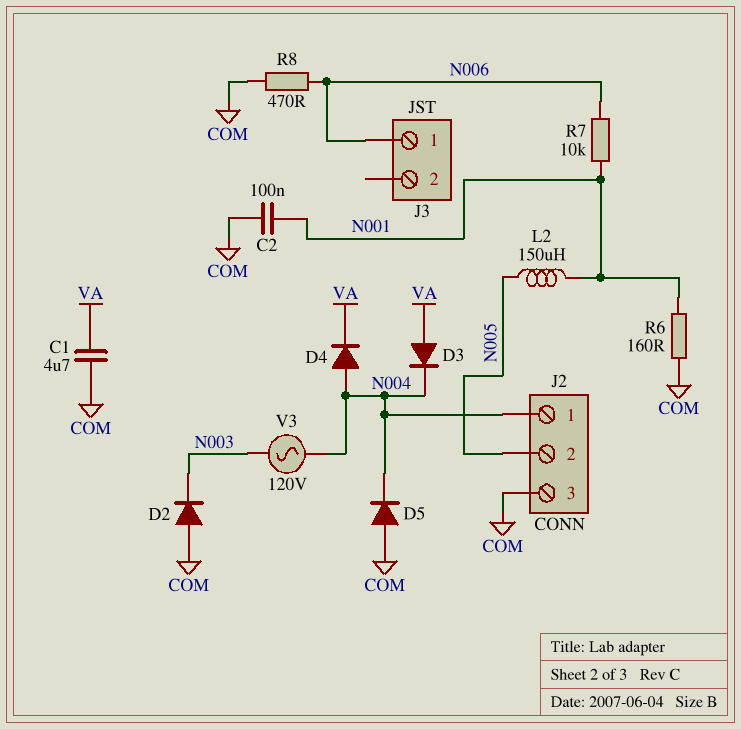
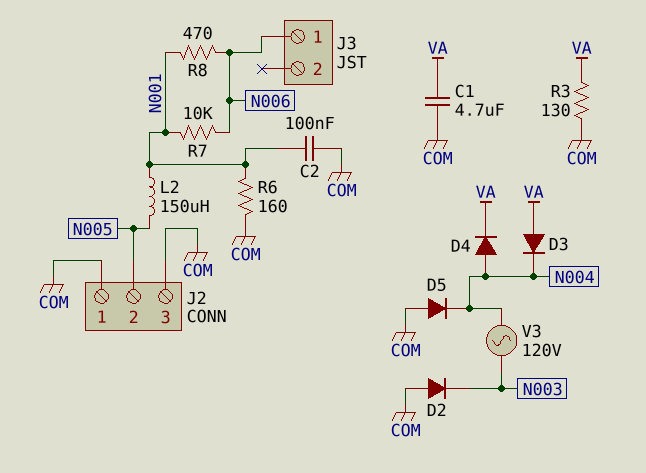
J2 pin 1: N004 -> COM
R3: none -> 130 (COM, VA)
R8: 470 (COM, N006) -> 470 (N001, N006)

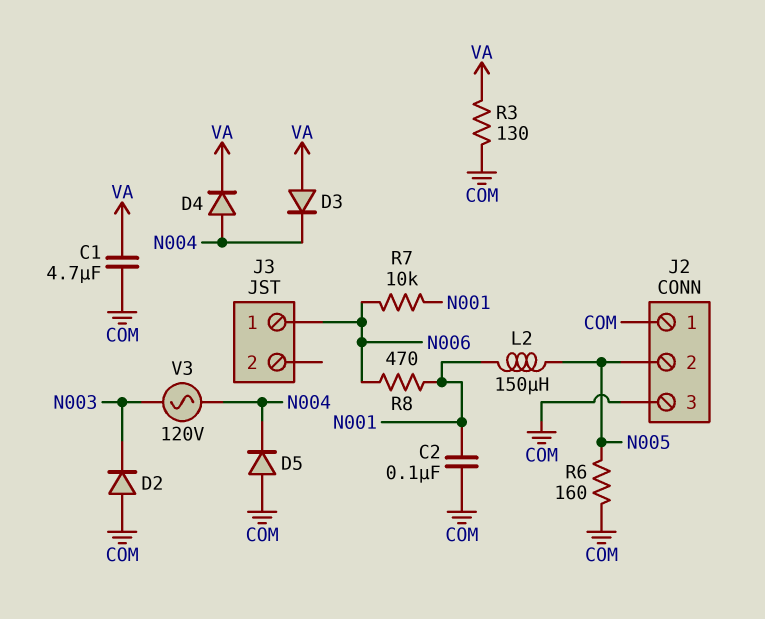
R6: 160 (COM, N001) -> 160 (COM, N005)

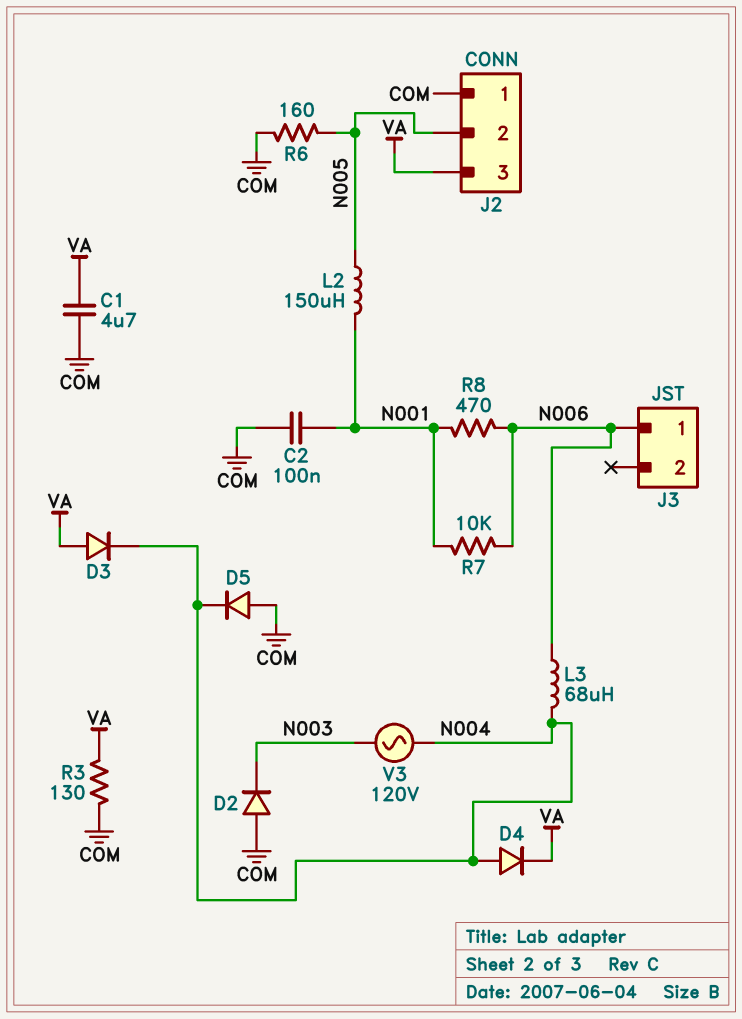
J2 pin 3: COM -> VA
L3: none -> 68uH (N004, N006)

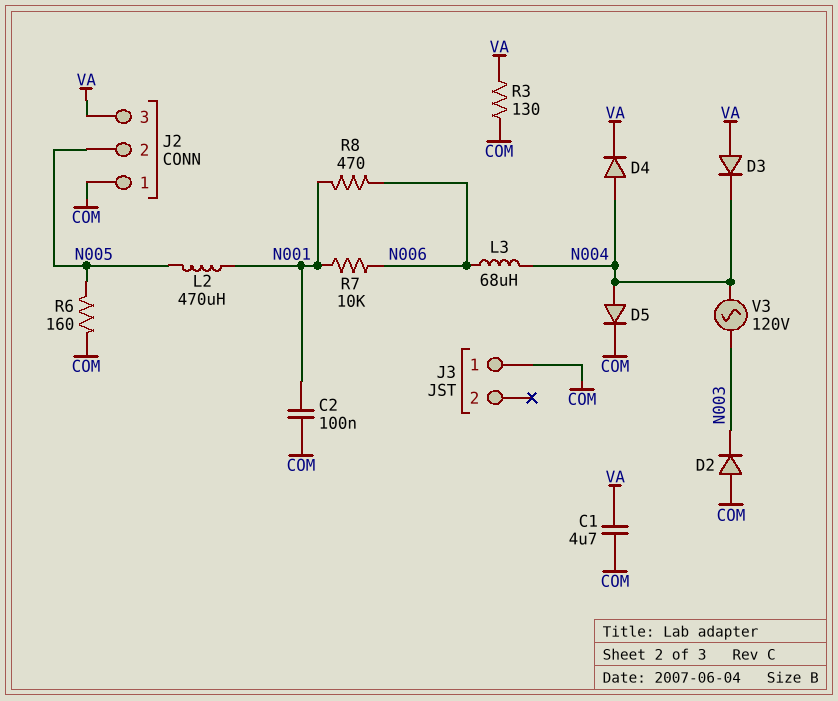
D5: diode (A COM, K N004) -> diode (A N004, K COM)
J3 pin 1: N006 -> COM
L2: 150uH (N001, N005) -> 470uH (N001, N005)

